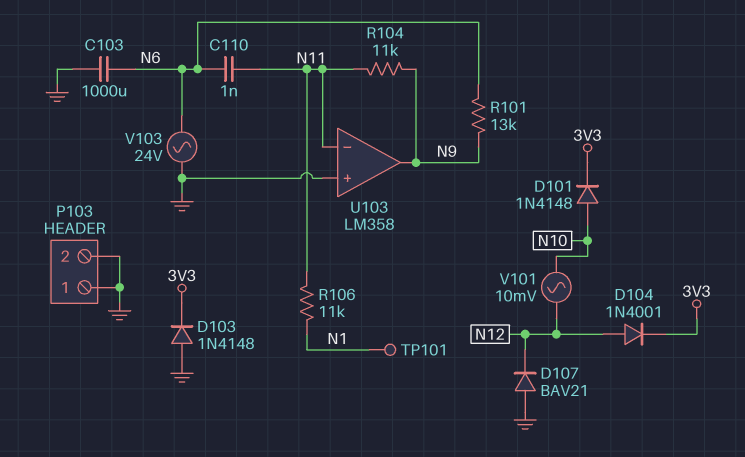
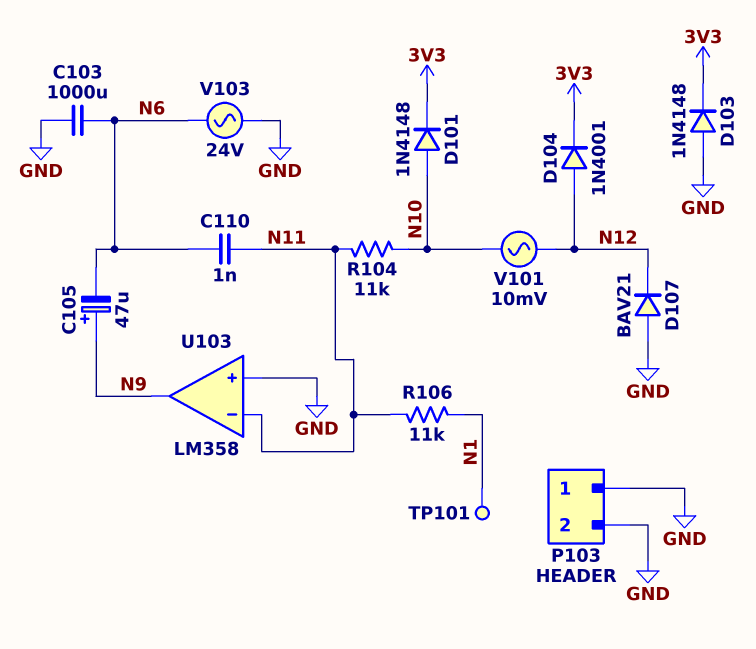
C105: none -> 47uF (plus N9, minus N6)
R101: 13k (N6, N9) -> none
R104: 11k (N9, N11) -> 11k (N10, N11)

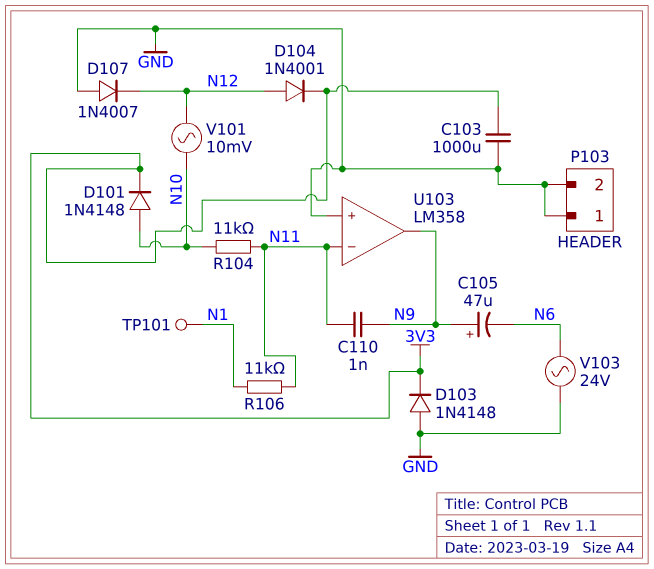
C103: 1000uF (GND, N6) -> 1000uF (3V3, GND)
C110: 1nF (N6, N11) -> 1nF (N9, N11)
D107: diode BAV21 (A GND, K N12) -> diode 1N4007 (A GND, K N12)

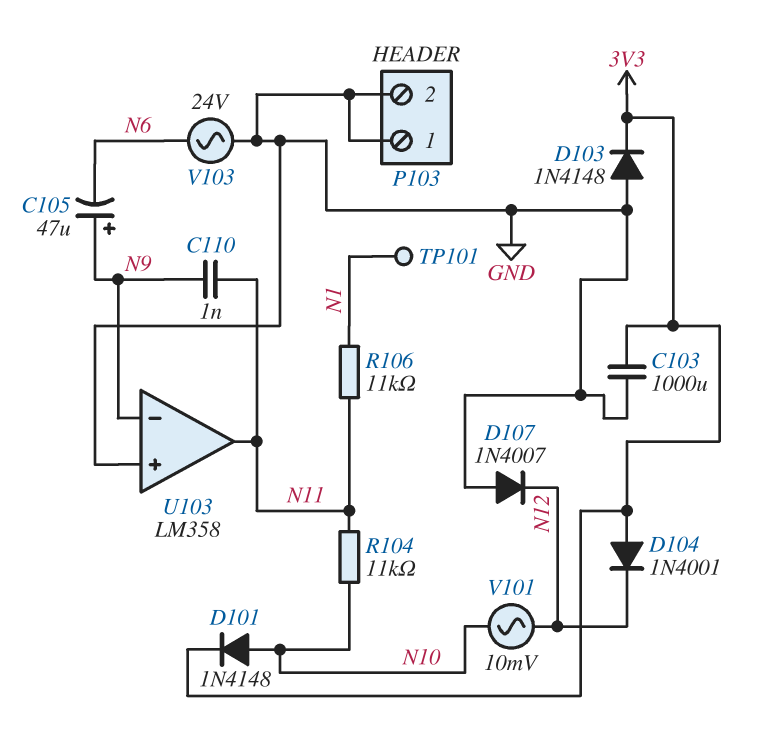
D104: diode 1N4001 (A N12, K 3V3) -> diode 1N4001 (A 3V3, K N12)
U103 pin in-: N11 -> N9
U103 pin out: N9 -> N11

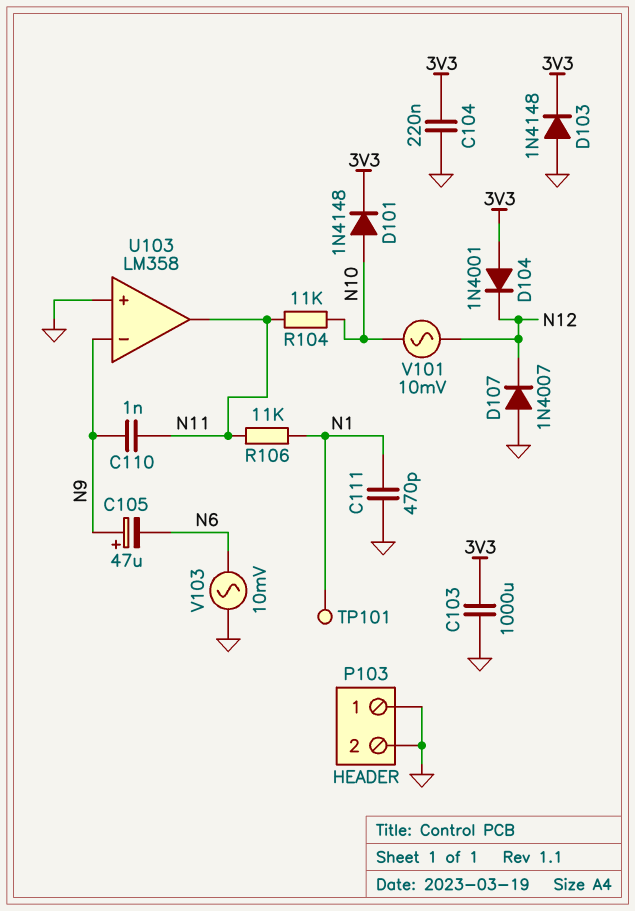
C104: none -> 220nF (3V3, GND)
C111: none -> 470pF (GND, N1)
V103: AC 24V (GND, N6) -> AC 10mV (GND, N6)

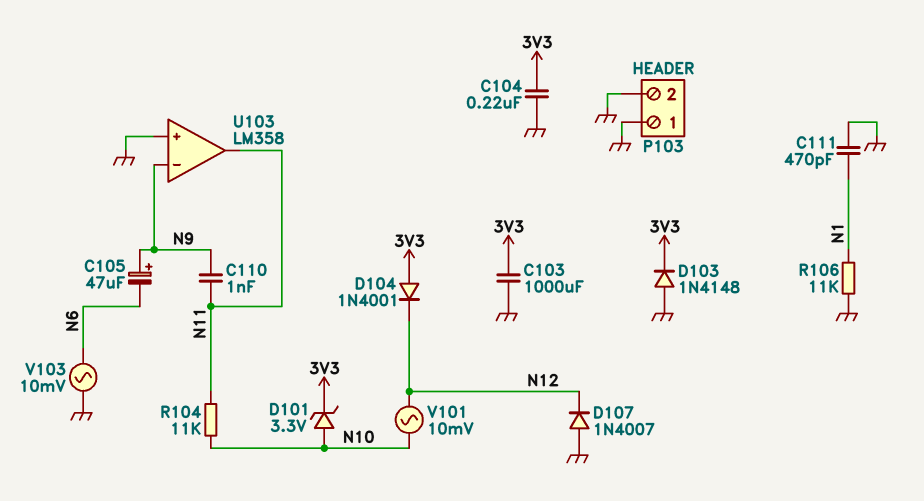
D101: diode 1N4148 (A N10, K 3V3) -> zener 3.3V (A N10, K 3V3)
R106: 11k (N1, N11) -> 11k (GND, N1)
TP101: test point (N1) -> none

